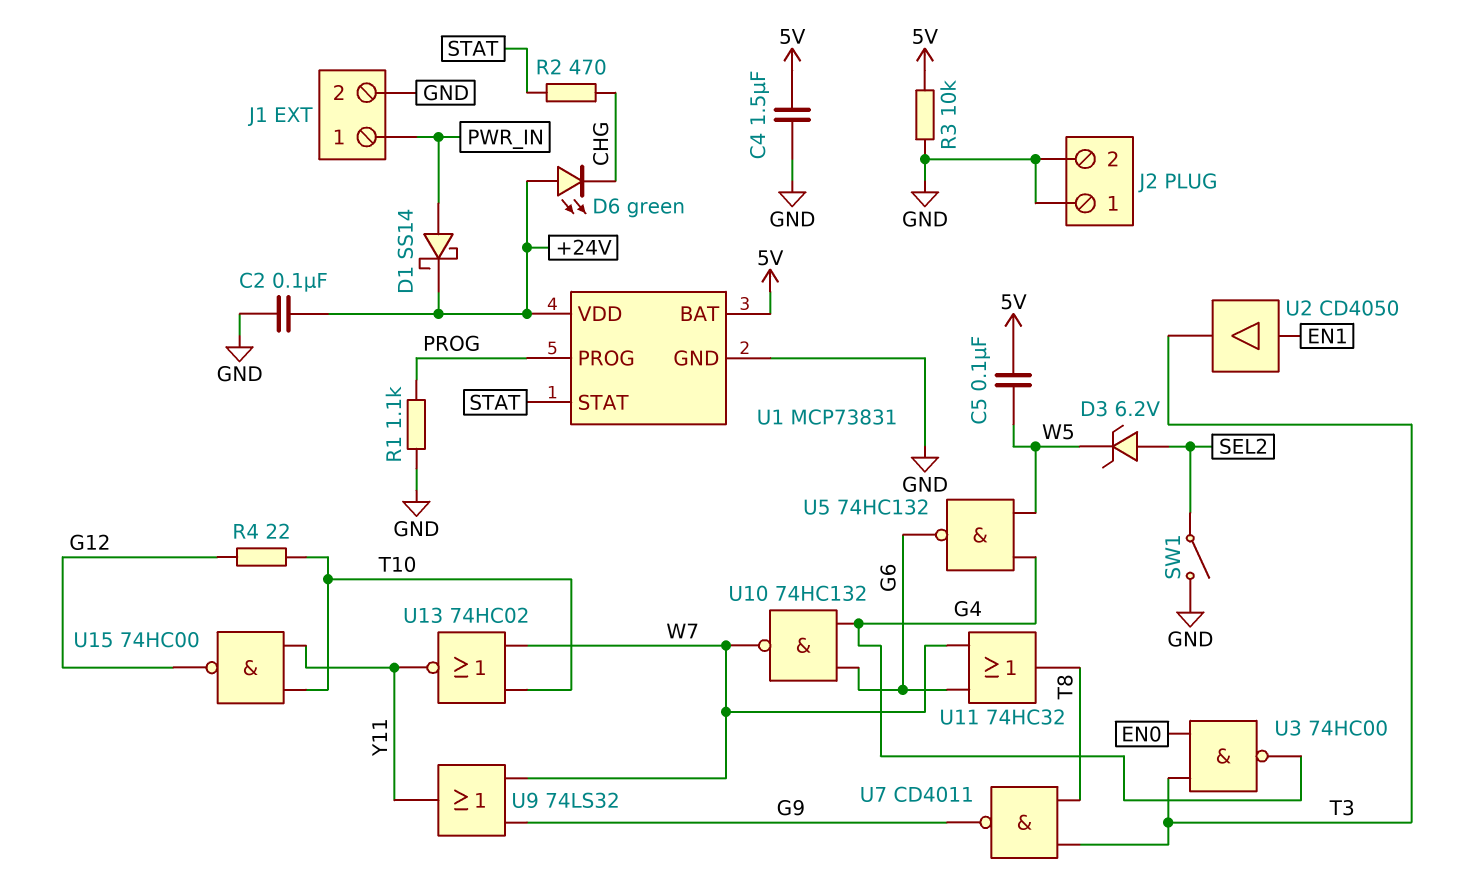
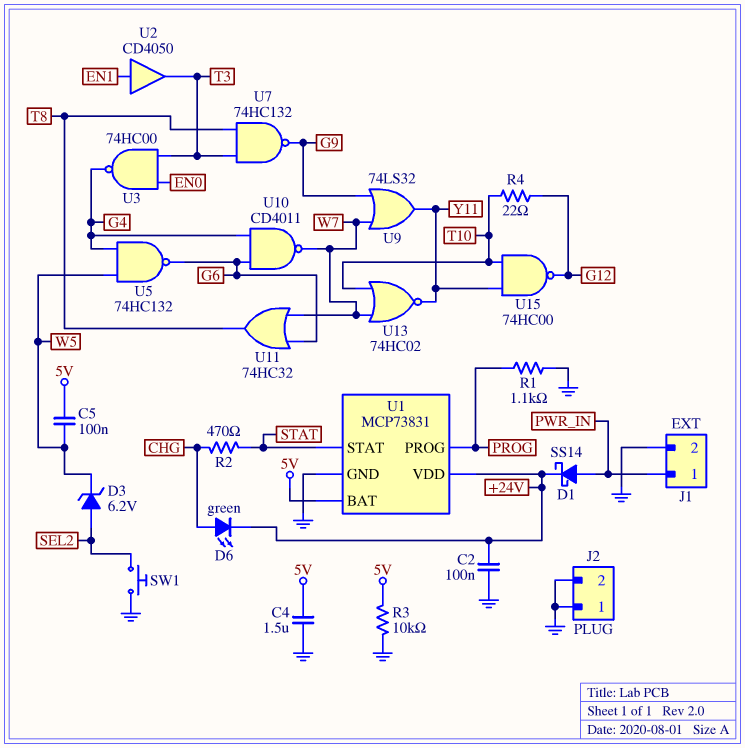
D6: LED green (A +24V, K CHG) -> LED green (A CHG, K +24V)
SW1: switch (GND, SEL2) -> button (GND, SEL2)
U7: NAND CD4011 (in T3, in T8, out G9) -> NAND 74HC132 (in T3, in T8, out G9)
U10: NAND 74HC132 (in G4, in G6, out W7) -> NAND CD4011 (in G4, in G6, out W7)

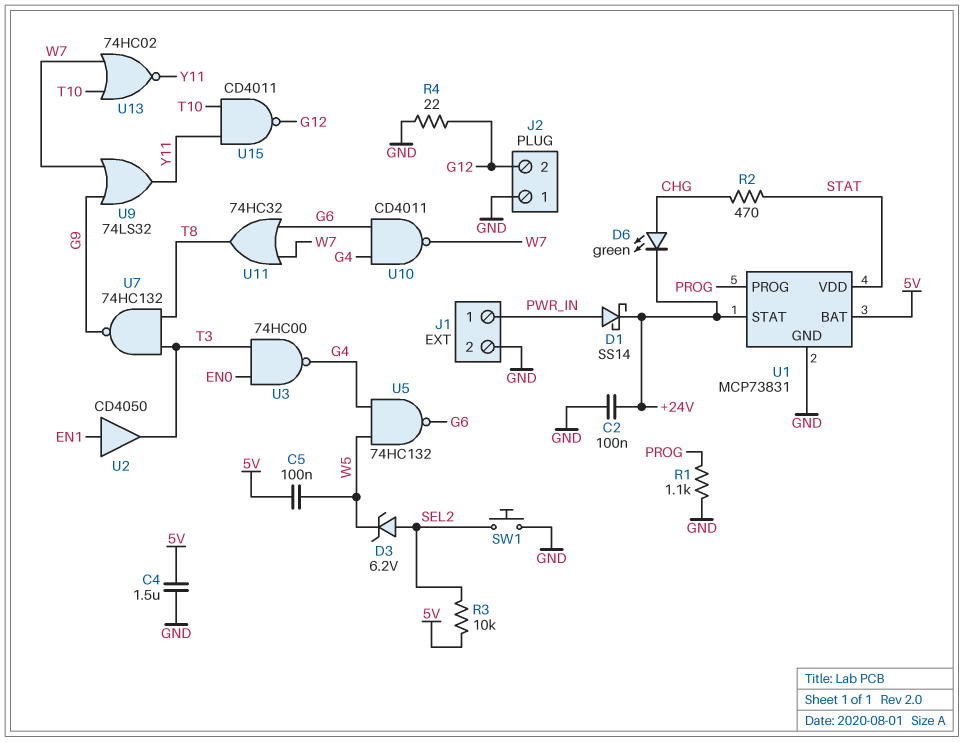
J2 pin 2: GND -> G12
R3: 10k (5V, GND) -> 10k (5V, SEL2)
R4: 22 (G12, T10) -> 22 (G12, GND)
U1 pin STAT: STAT -> +24V
U1 pin VDD: +24V -> STAT
U15: NAND 74HC00 (in T10, in Y11, out G12) -> NAND CD4011 (in T10, in Y11, out G12)

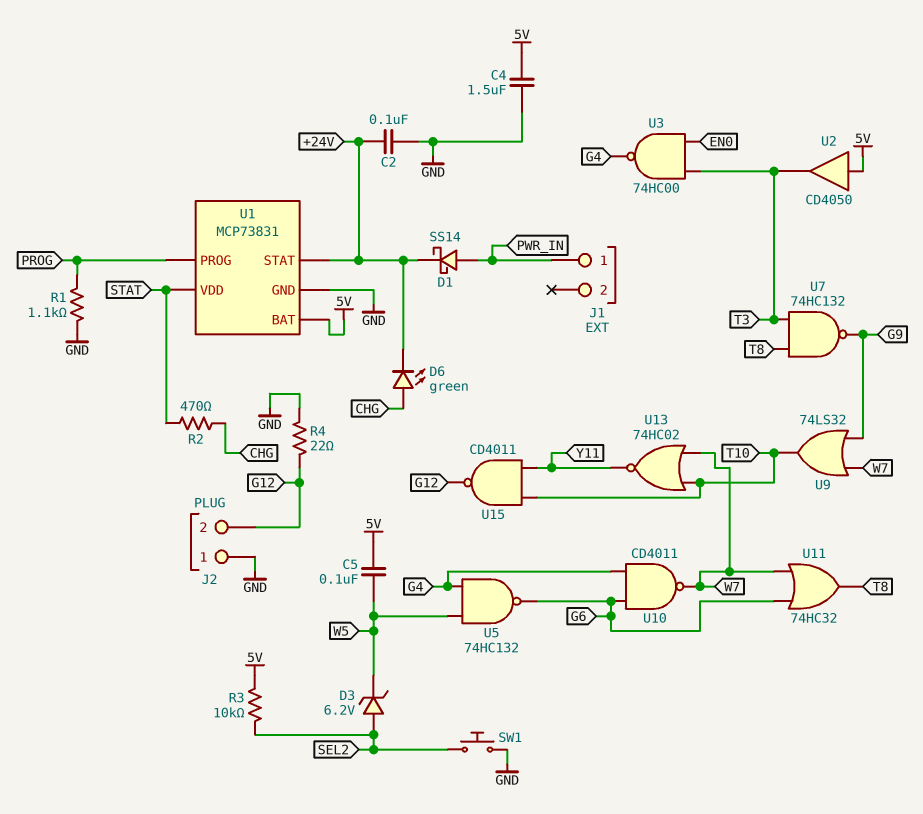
J1 pin 2: GND -> none
U2: buffer CD4050 (in EN1, out T3) -> buffer CD4050 (in 5V, out T3)
U9: OR 74LS32 (in G9, in W7, out Y11) -> OR 74LS32 (in G9, in W7, out T10)

